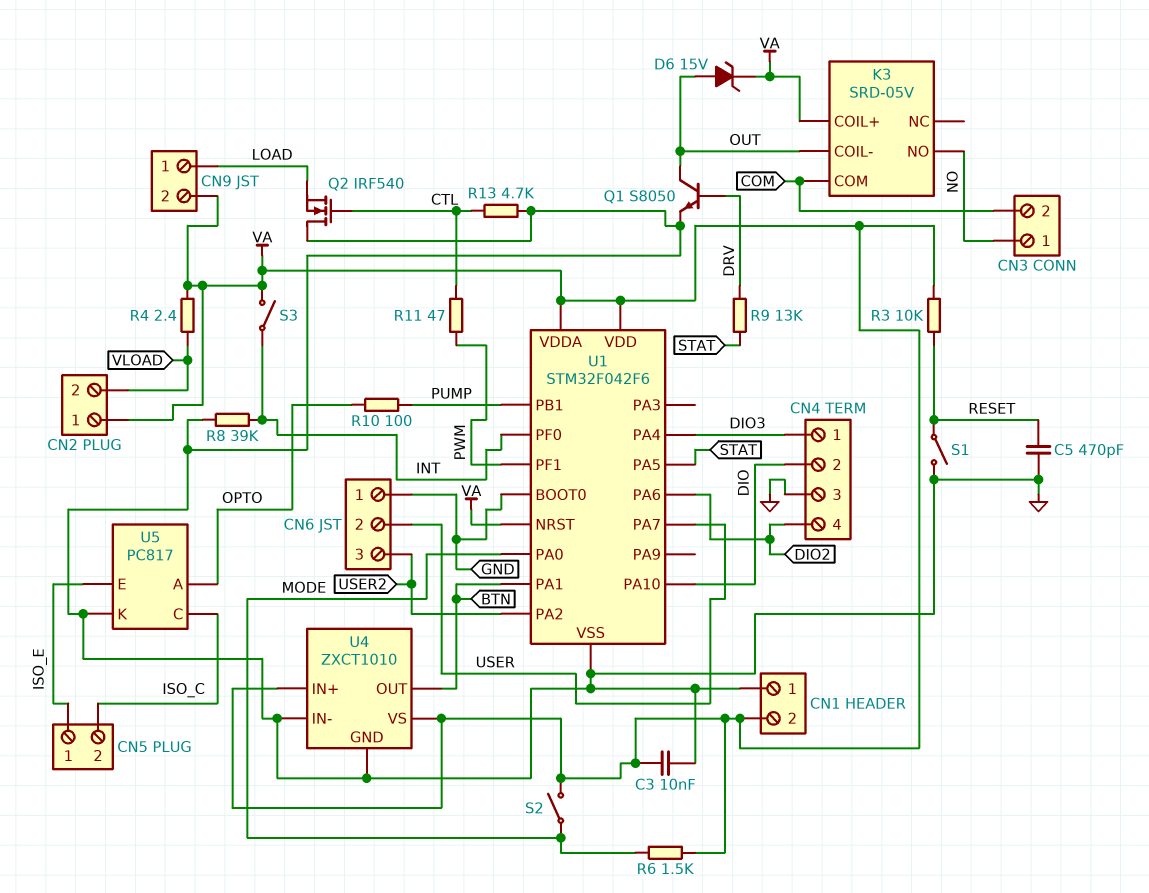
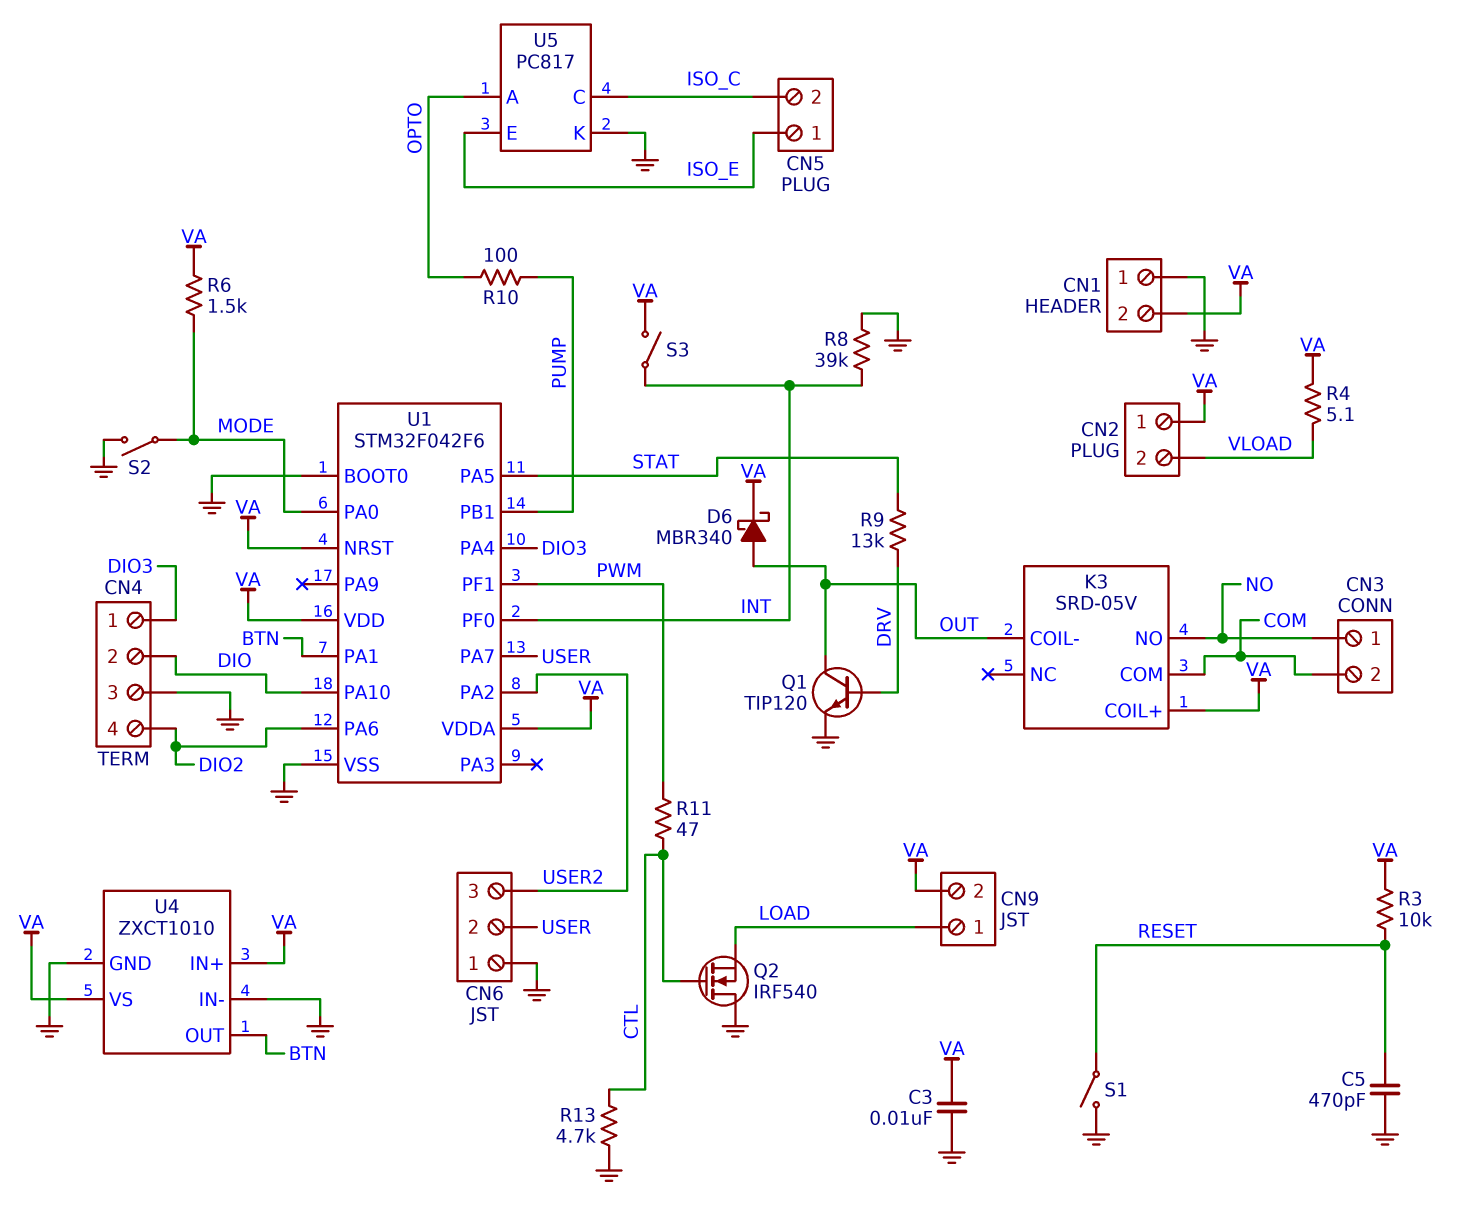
D6: zener 15V (A OUT, K VA) -> schottky MBR340 (A OUT, K VA)
Q1: NPN S8050 (B DRV, C OUT, E GND) -> NPN TIP120 (B DRV, C OUT, E GND)
R4: 2.4 (VA, VLOAD) -> 5.1 (VA, VLOAD)
S2: switch (MODE, VA) -> switch (GND, MODE)

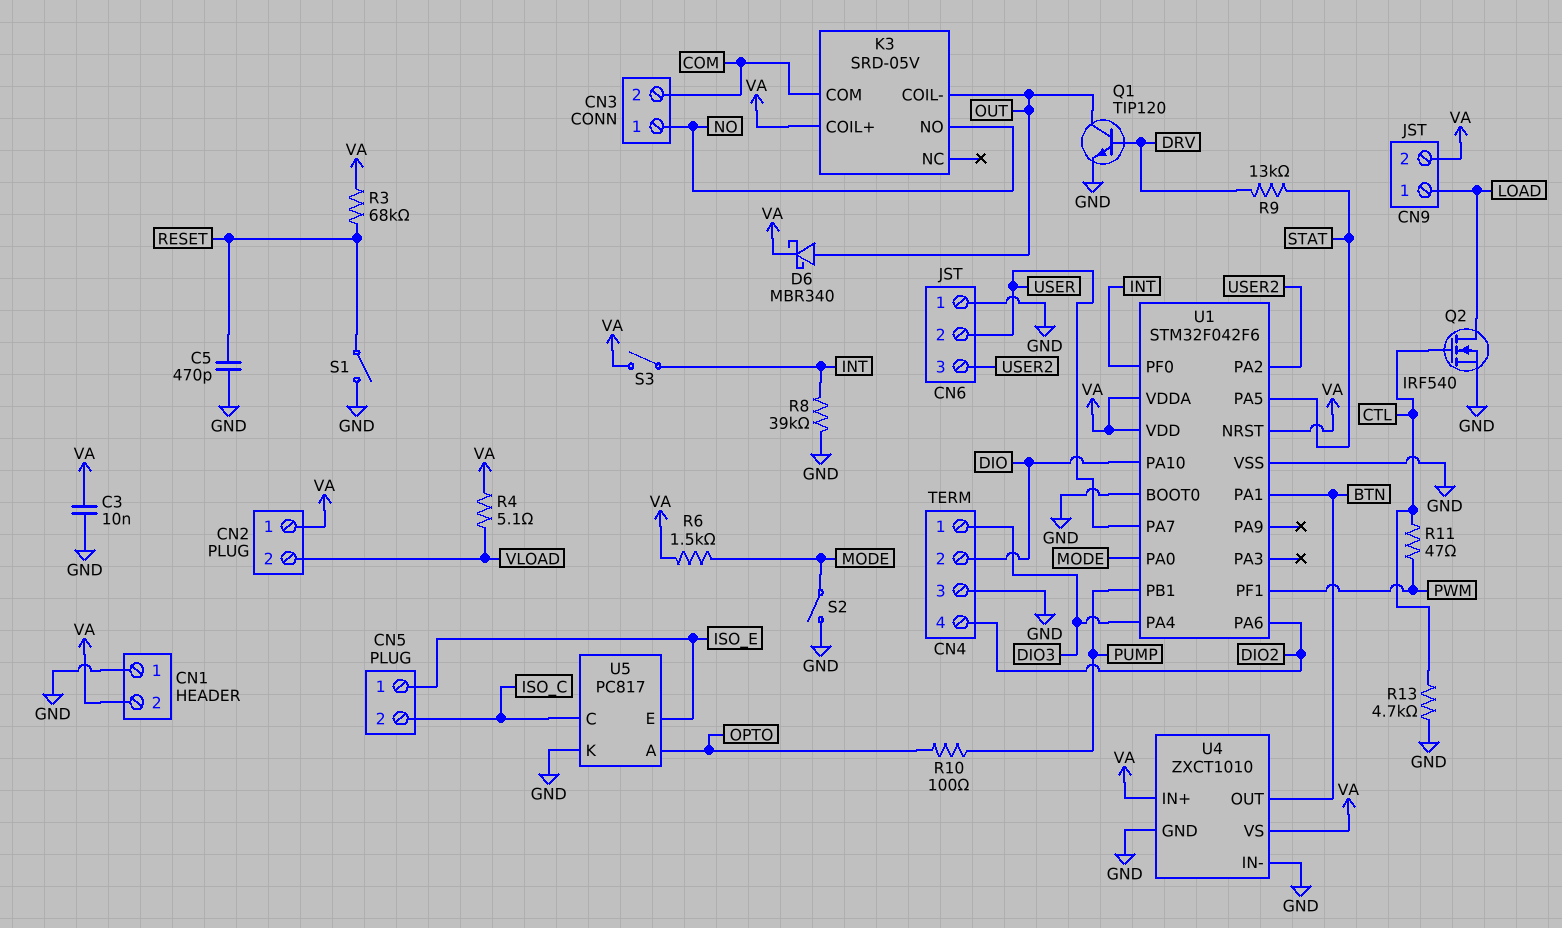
Q2: NMOS IRF540 (G CTL, D GND, S LOAD) -> NMOS IRF540 (G CTL, D LOAD, S GND)
R3: 10k (RESET, VA) -> 68k (RESET, VA)

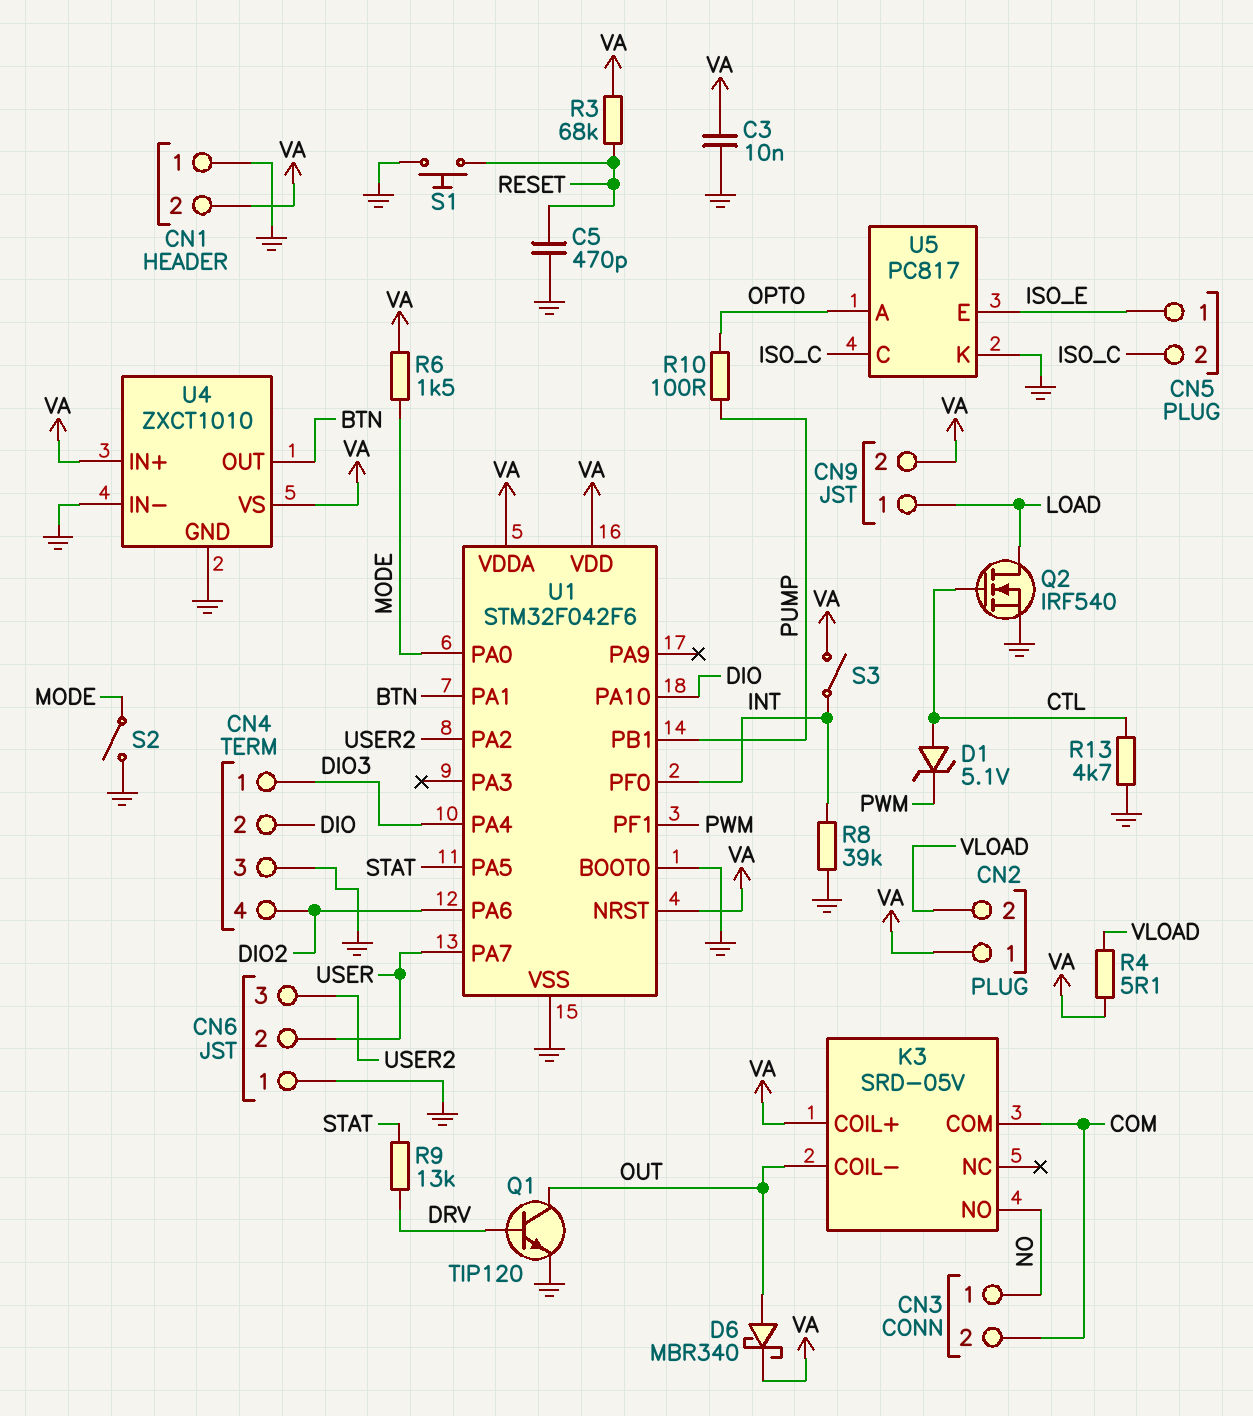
D1: none -> zener 5.1V (A CTL, K PWM)
R11: 47 (CTL, PWM) -> none
S1: switch (GND, RESET) -> button (GND, RESET)

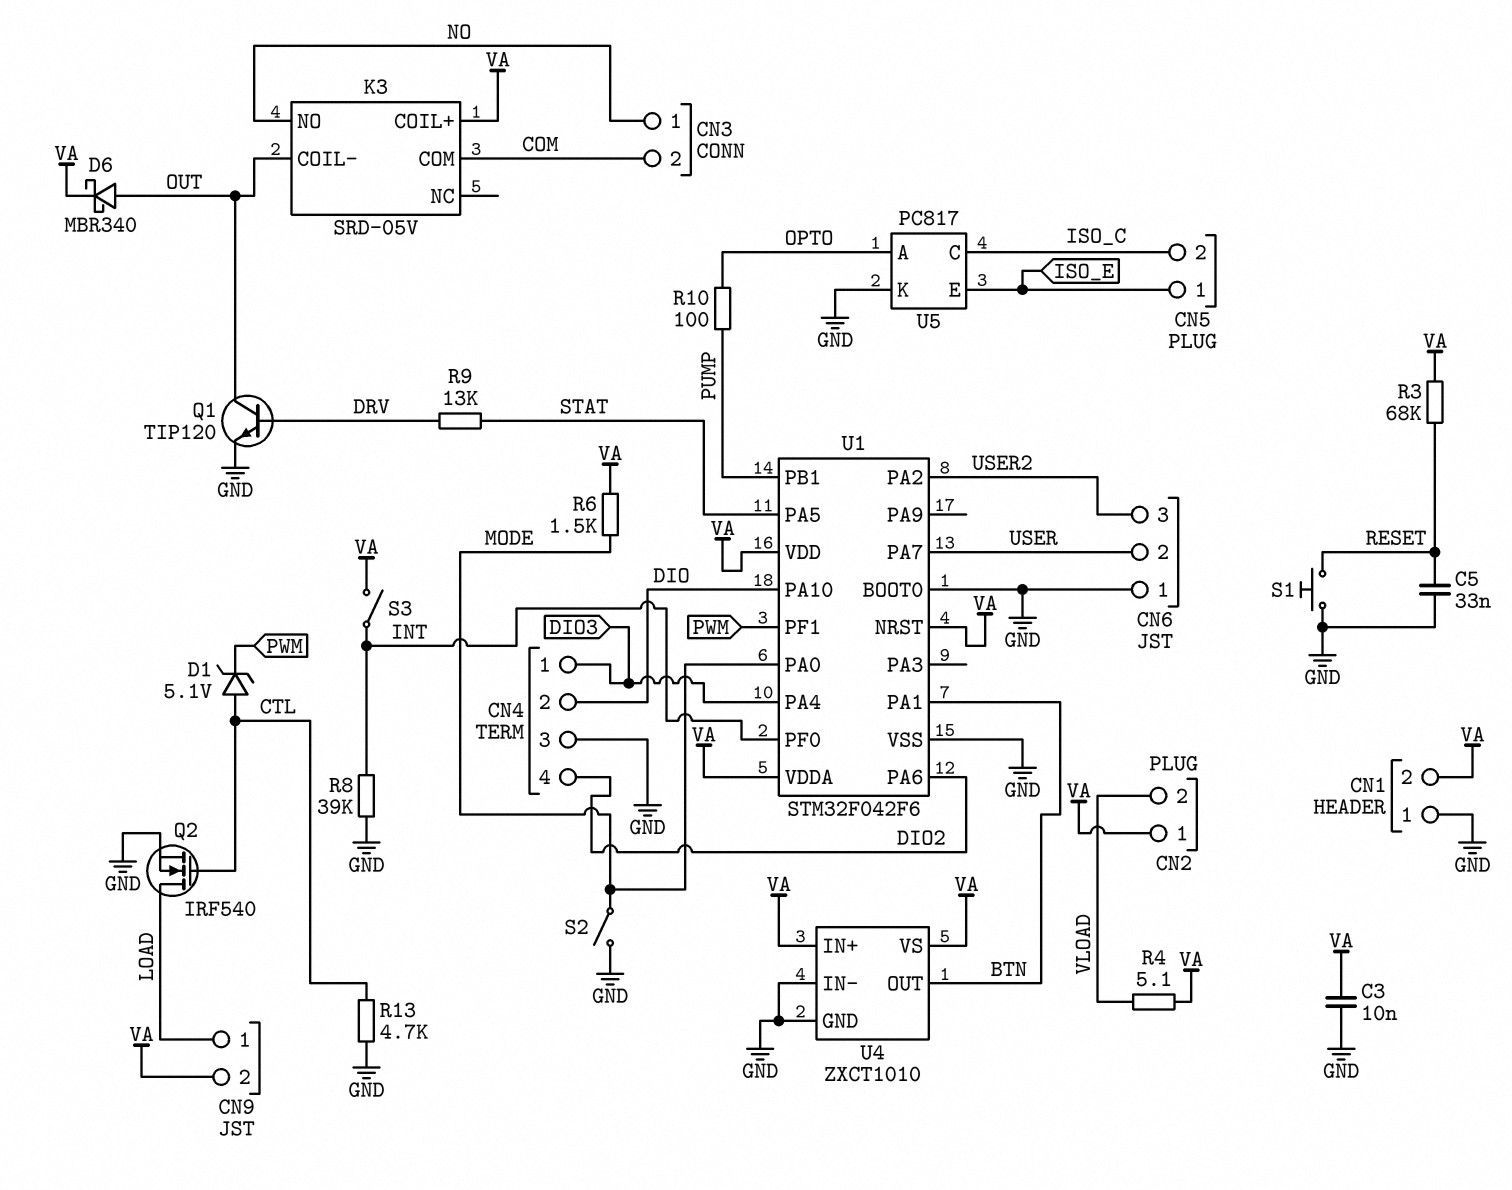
C5: 470pF (GND, RESET) -> 33nF (GND, RESET)

